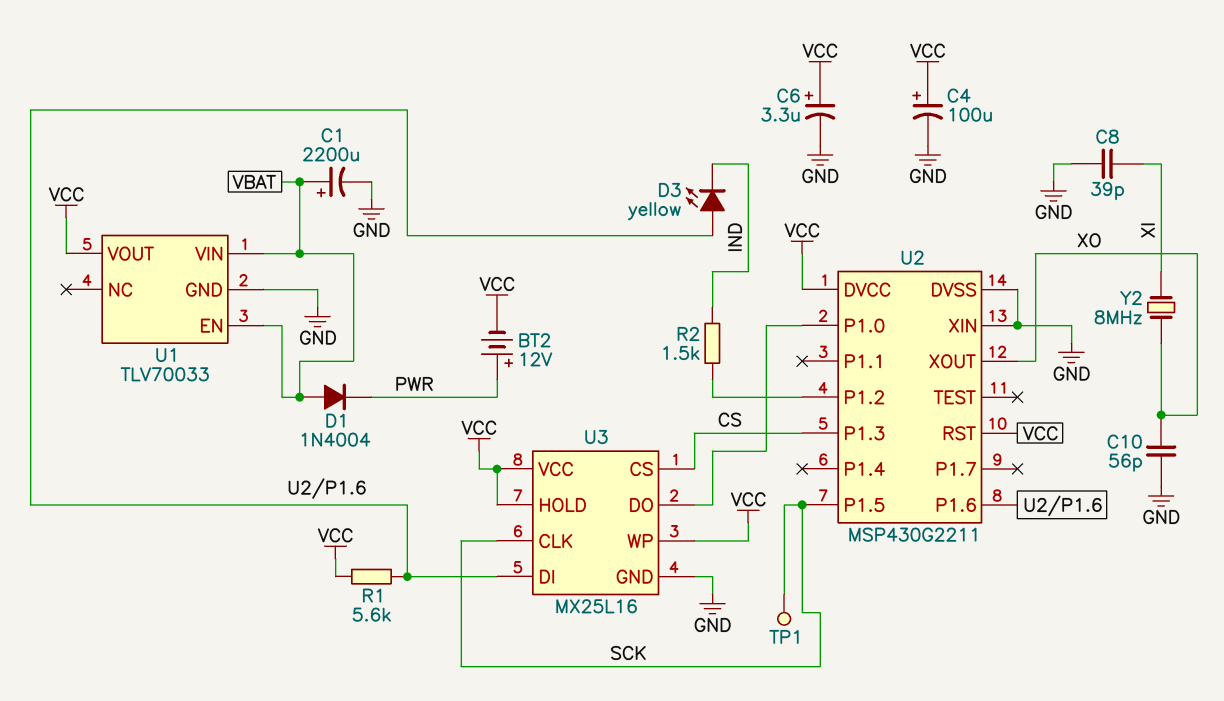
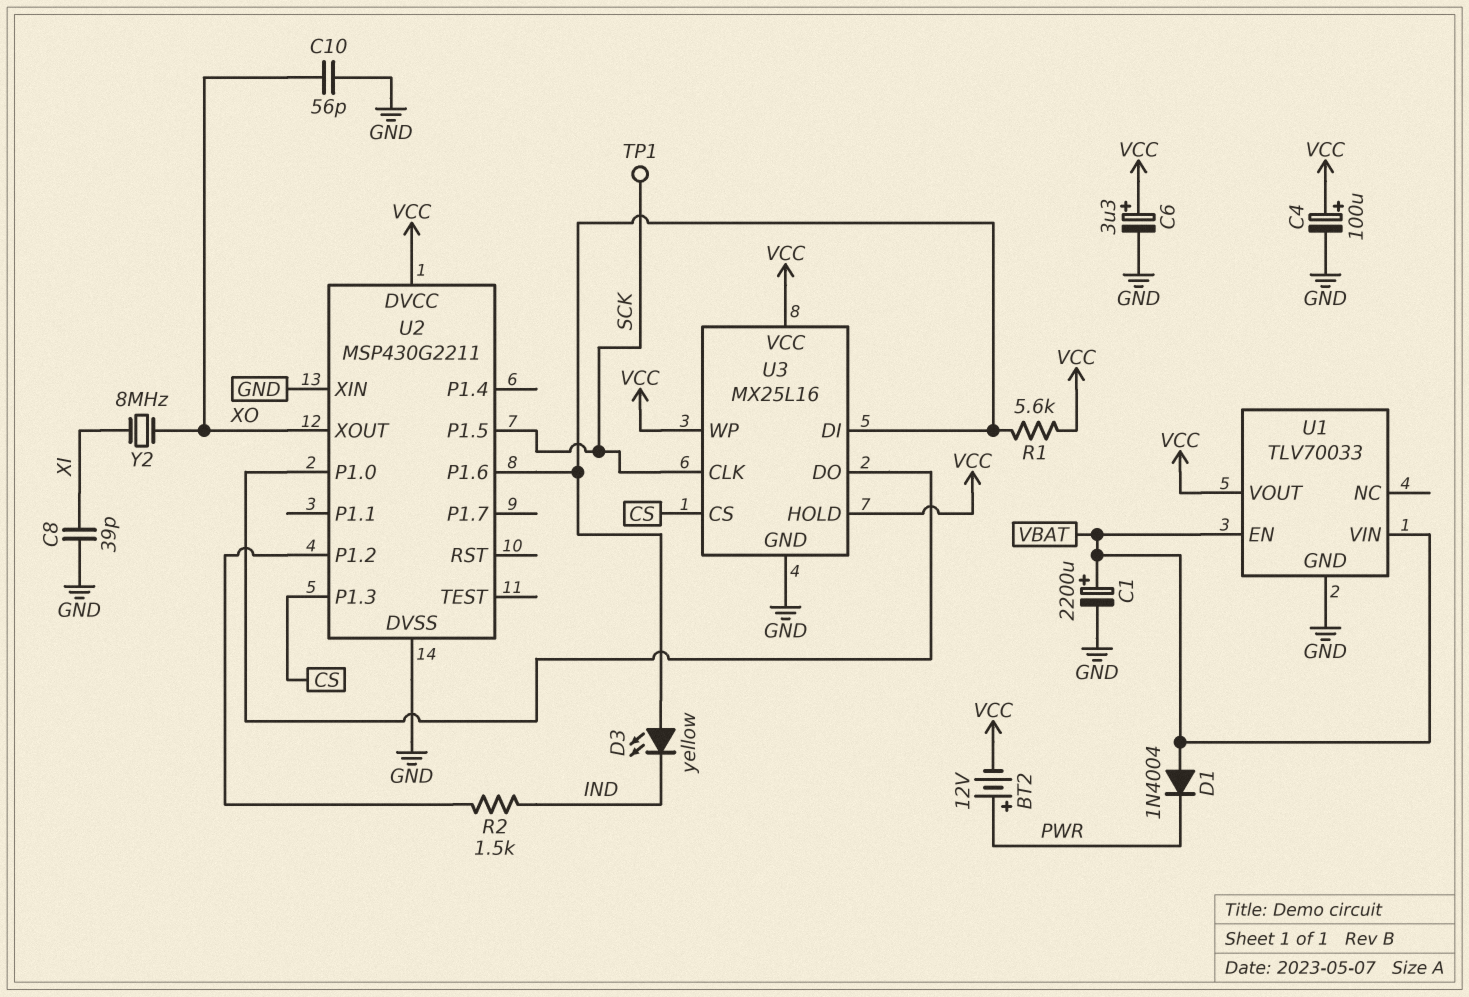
U2 pin RST: VCC -> none

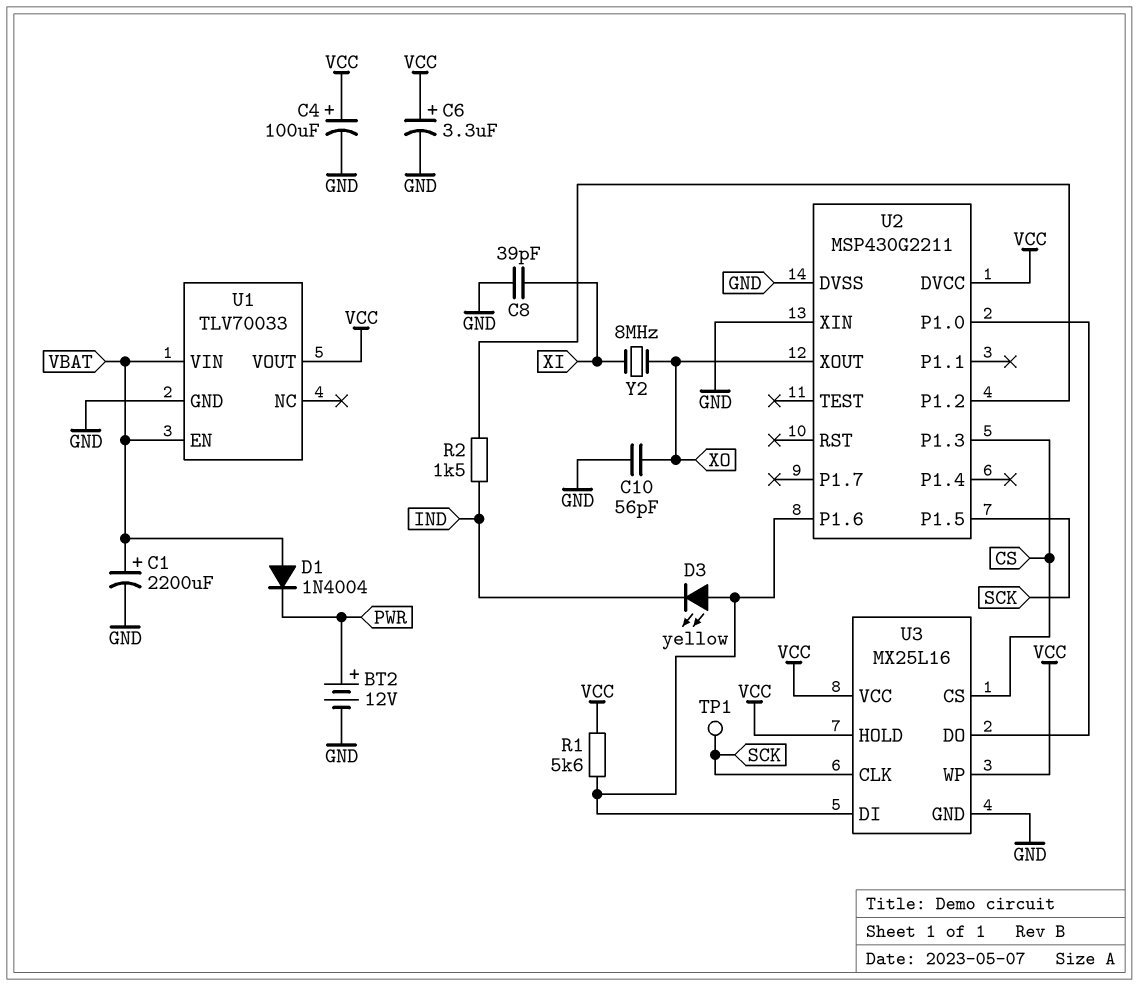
BT2: 12V (plus PWR, minus VCC) -> 12V (plus PWR, minus GND)

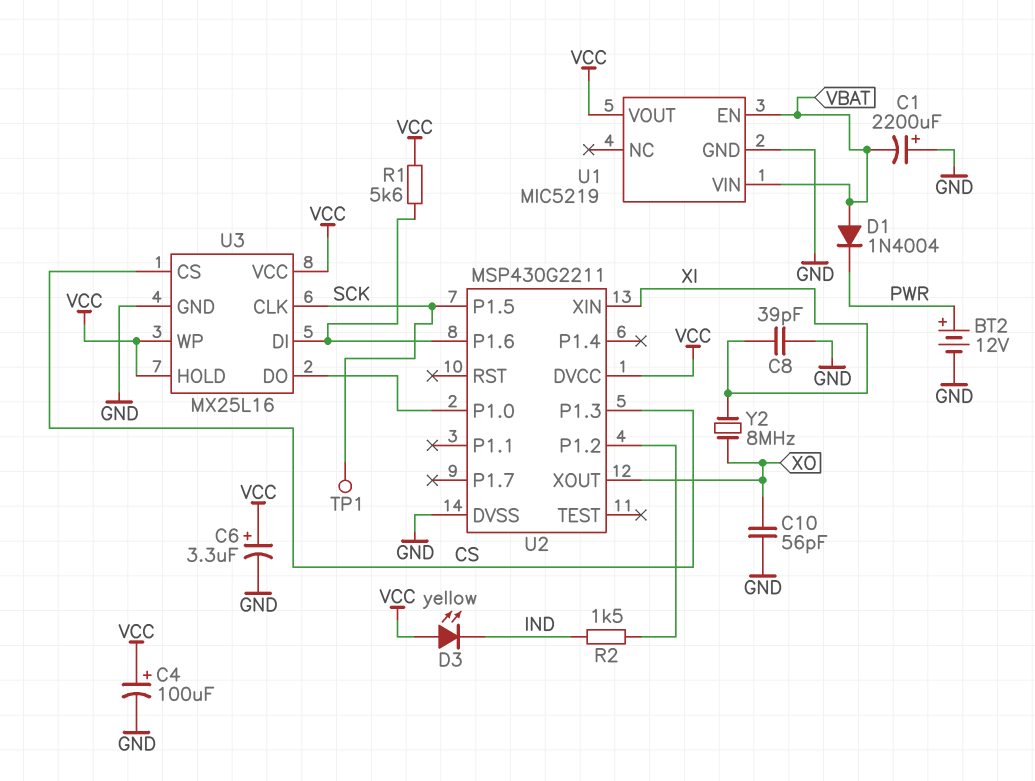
C1: 2200uF (plus VBAT, minus GND) -> 2200uF (plus GND, minus VBAT)
D3: LED yellow (A U2/P1.6, K IND) -> LED yellow (A VCC, K IND)
U1: TLV70033 -> MIC5219
U2 pin XIN: GND -> XI

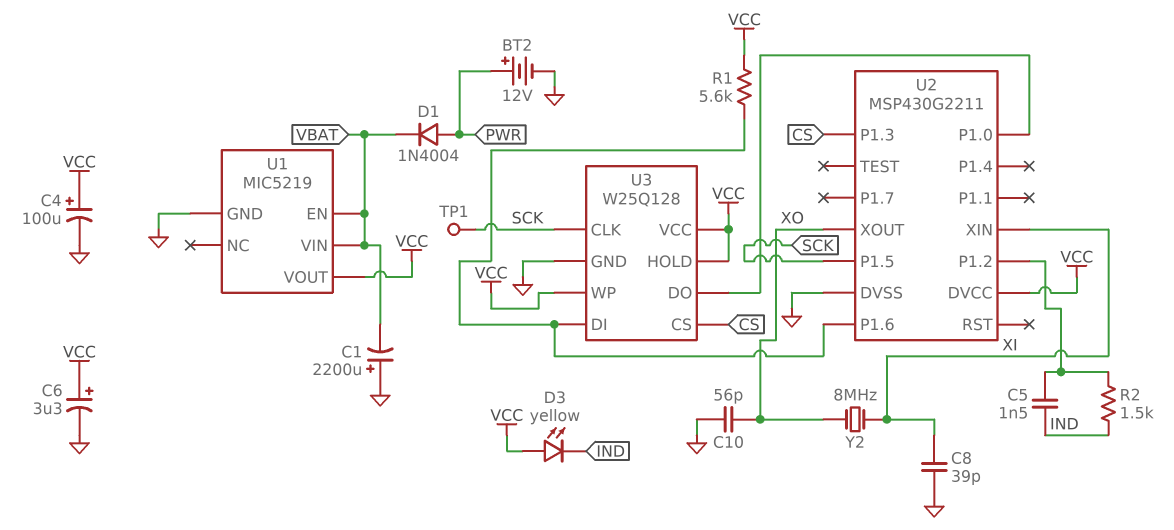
C5: none -> 1.5nF (IND, U2/P1.2)
D1: diode 1N4004 (A VBAT, K PWR) -> diode 1N4004 (A PWR, K VBAT)
U3: MX25L16 -> W25Q128

